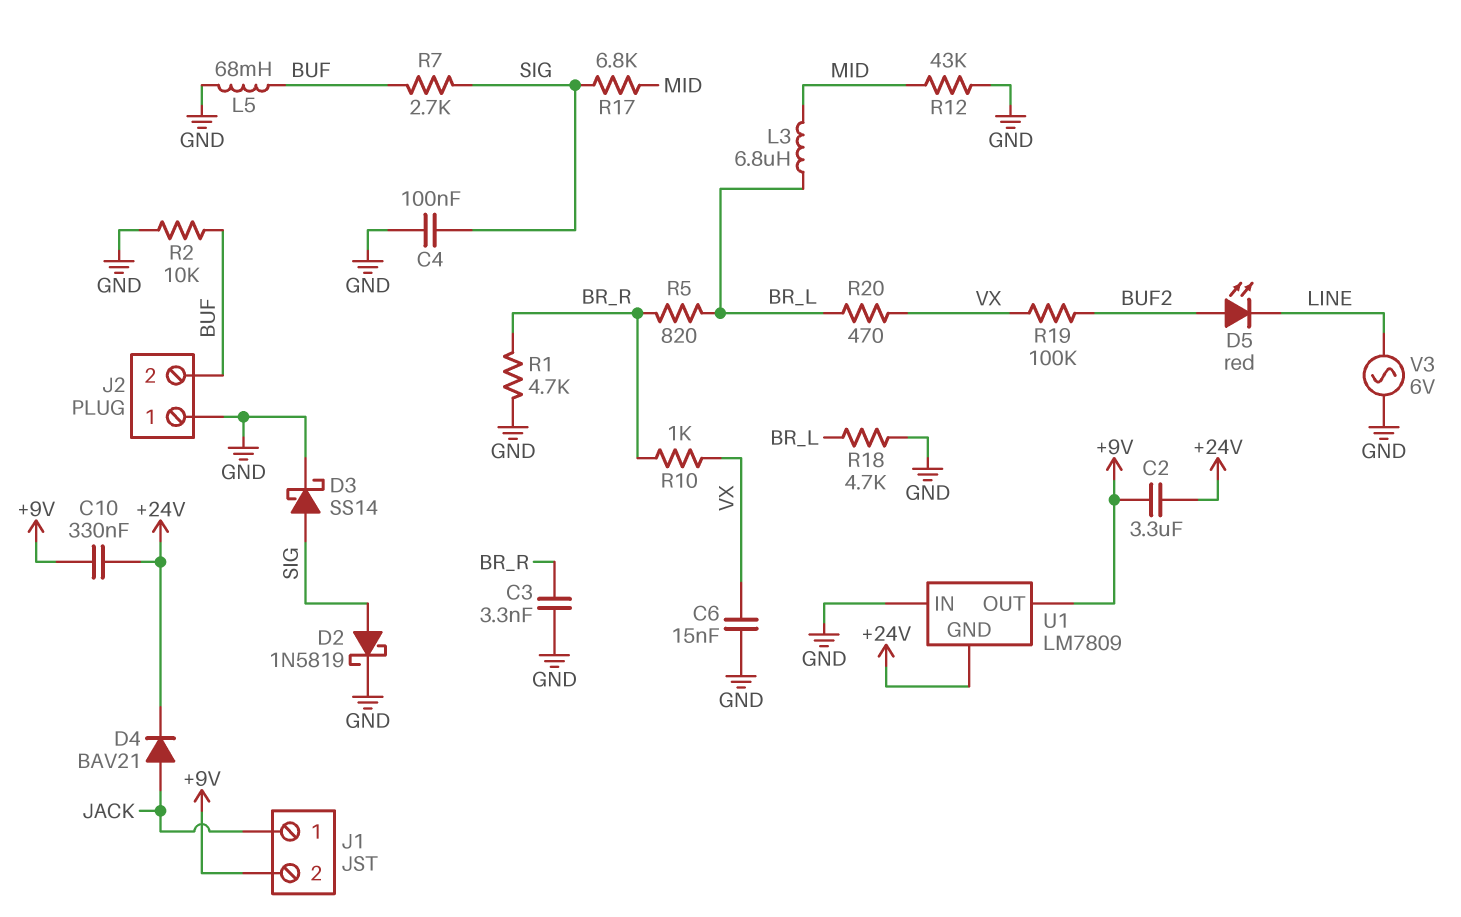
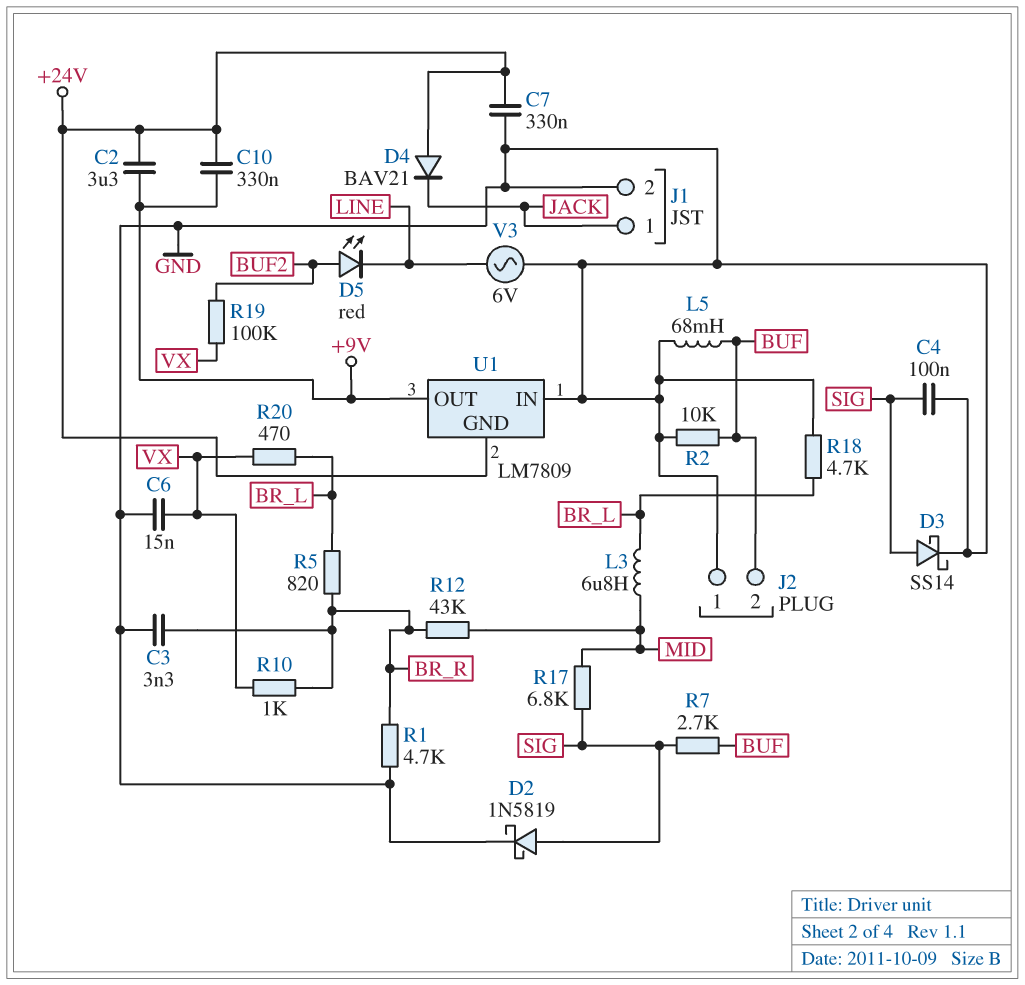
C7: none -> 330nF (+24V, GND)
D4: diode BAV21 (A JACK, K +24V) -> diode BAV21 (A +24V, K JACK)
J1 pin 2: +9V -> GND
R12: 43k (GND, MID) -> 43k (BR_R, MID)

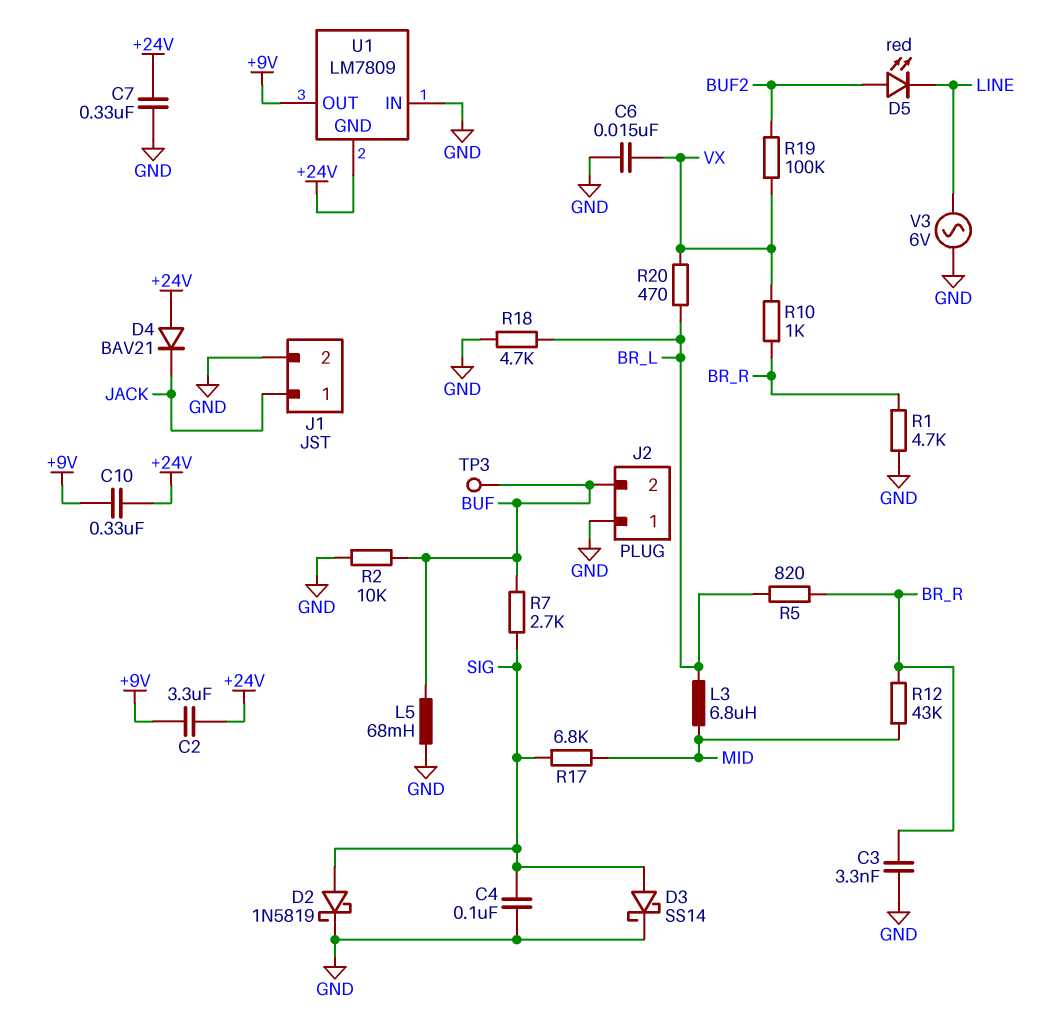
TP3: none -> test point (BUF)

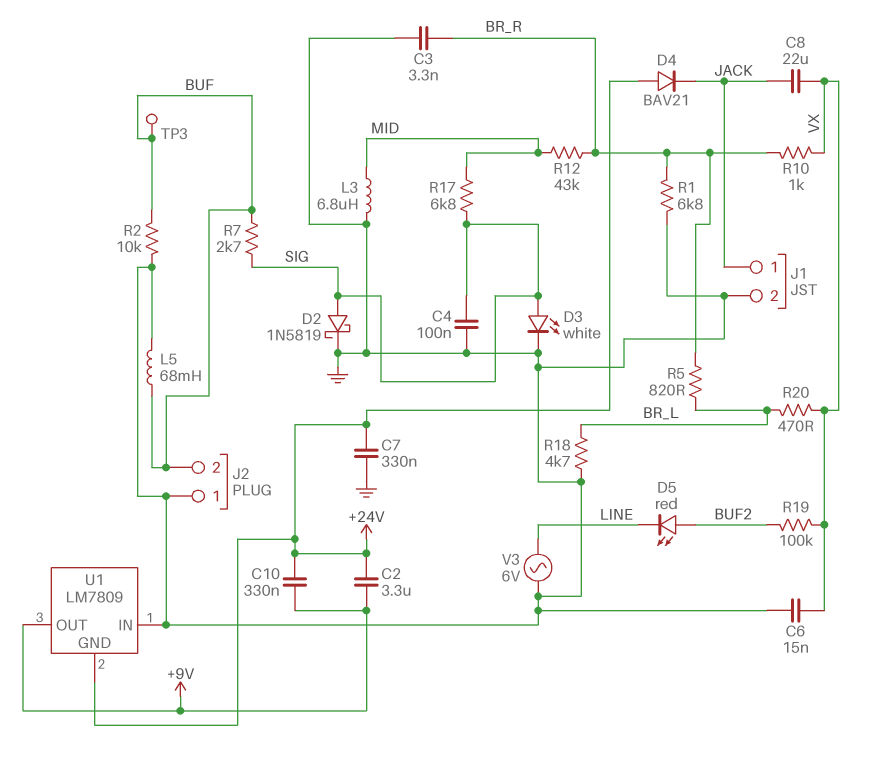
C8: none -> 22uF (JACK, VX)
D3: schottky SS14 (A SIG, K GND) -> LED white (A SIG, K GND)
L3: 6.8uH (BR_L, MID) -> 6.8uH (GND, MID)
R1: 4.7k (BR_R, GND) -> 6.8k (BR_R, GND)

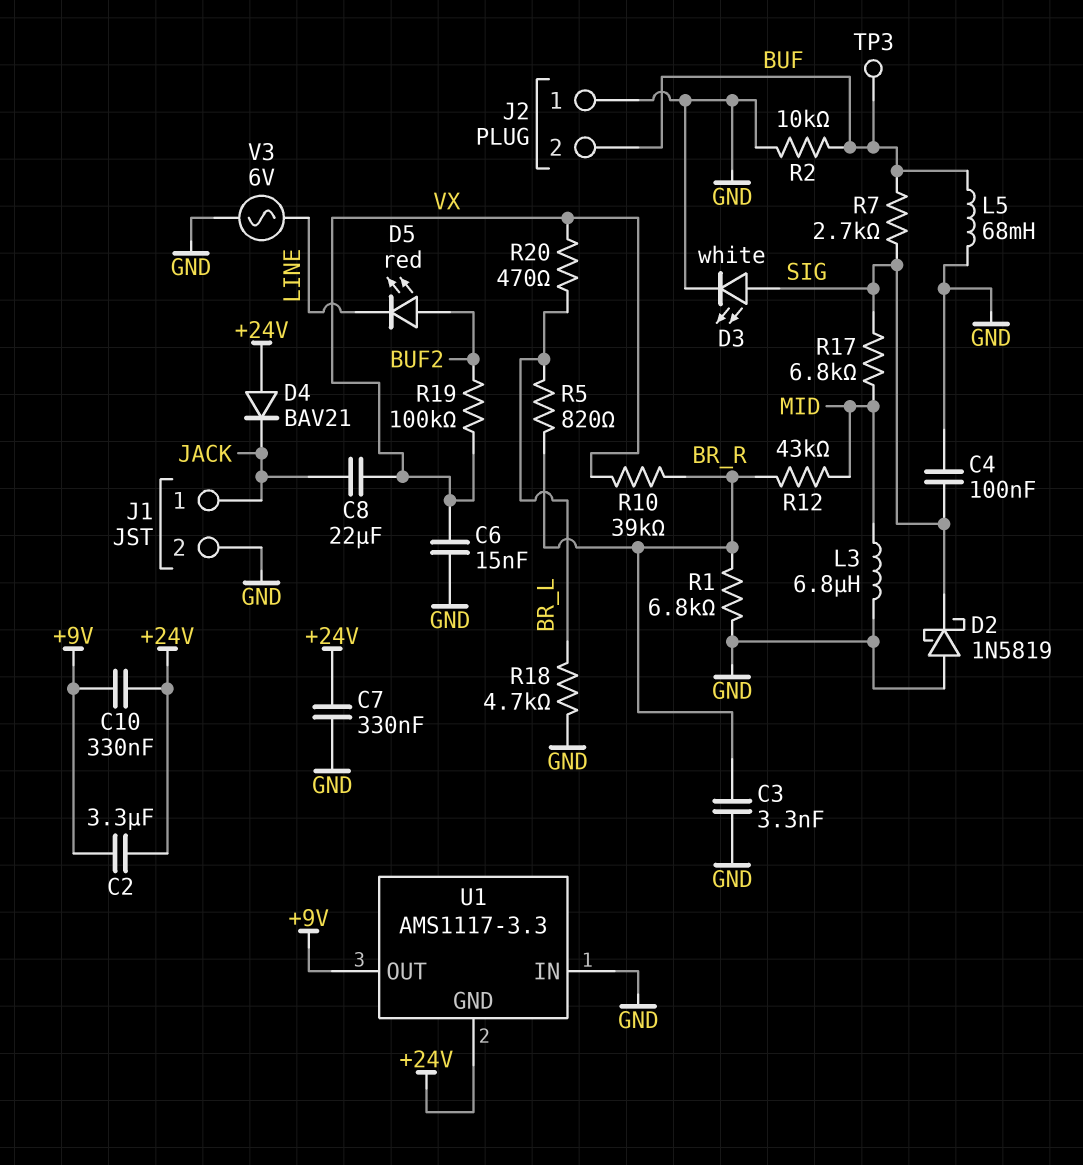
D2: schottky 1N5819 (A SIG, K GND) -> schottky 1N5819 (A GND, K SIG)
R10: 1k (BR_R, VX) -> 39k (BR_R, VX)
U1: LM7809 -> AMS1117-3.3

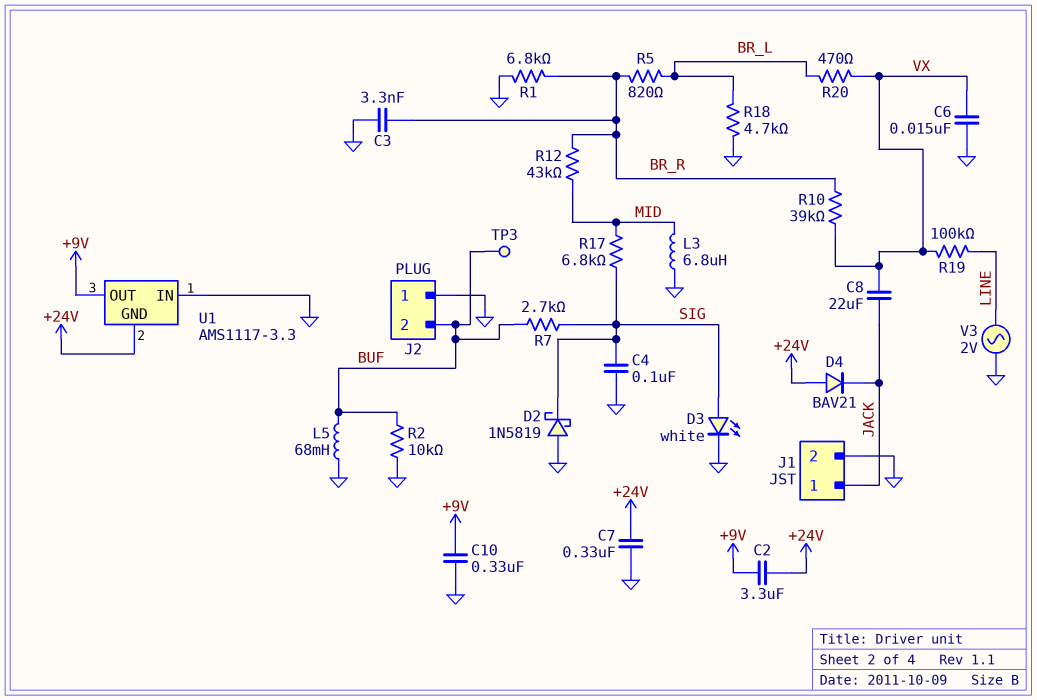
C10: 330nF (+9V, +24V) -> 330nF (+9V, GND)
D5: LED red (A BUF2, K LINE) -> none
R19: 100k (BUF2, VX) -> 100k (LINE, VX)
V3: AC 6V (GND, LINE) -> AC 2V (GND, LINE)

